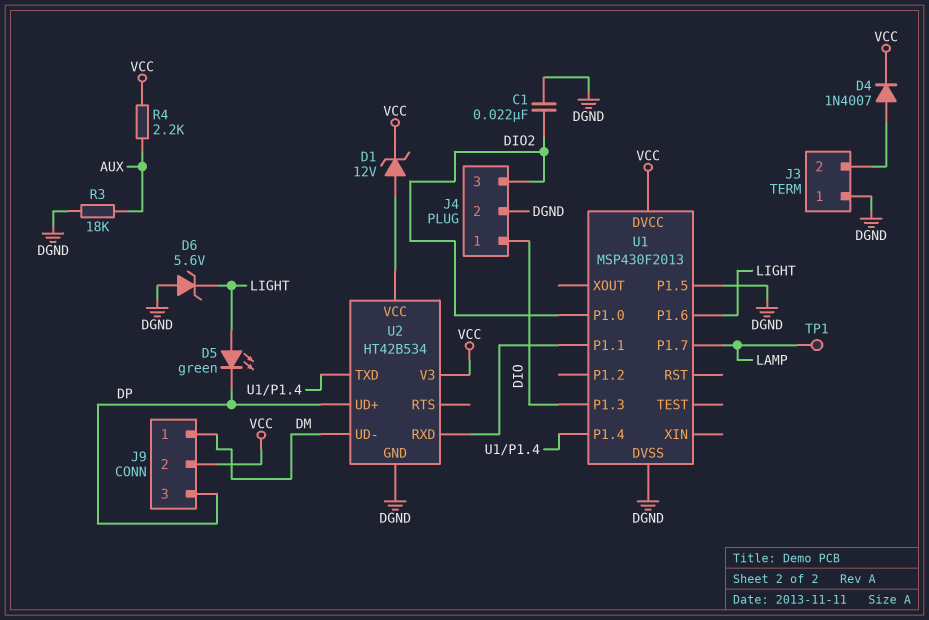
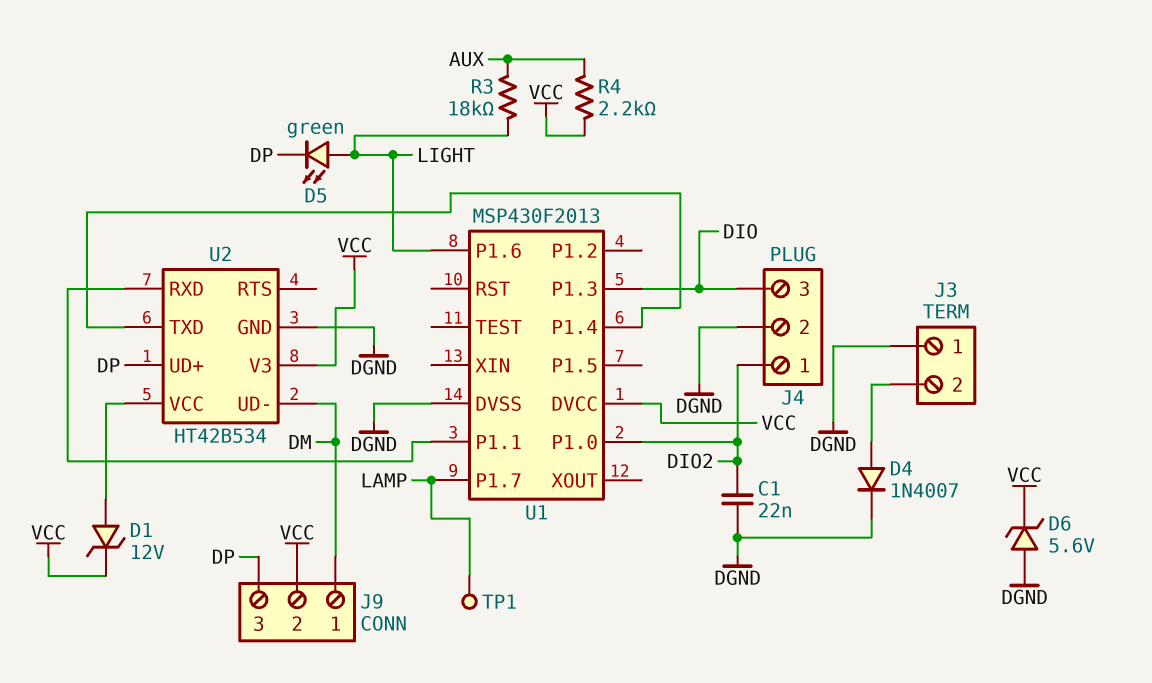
D4: diode 1N4007 (A J3/2, K VCC) -> diode 1N4007 (A J3/2, K DGND)
D6: zener 5.6V (A DGND, K LIGHT) -> zener 5.6V (A DGND, K VCC)
J4 pin 1: DIO -> DIO2
J4 pin 3: DIO2 -> DIO
R3: 18k (AUX, DGND) -> 18k (AUX, LIGHT)
U1 pin P1.5: DGND -> none

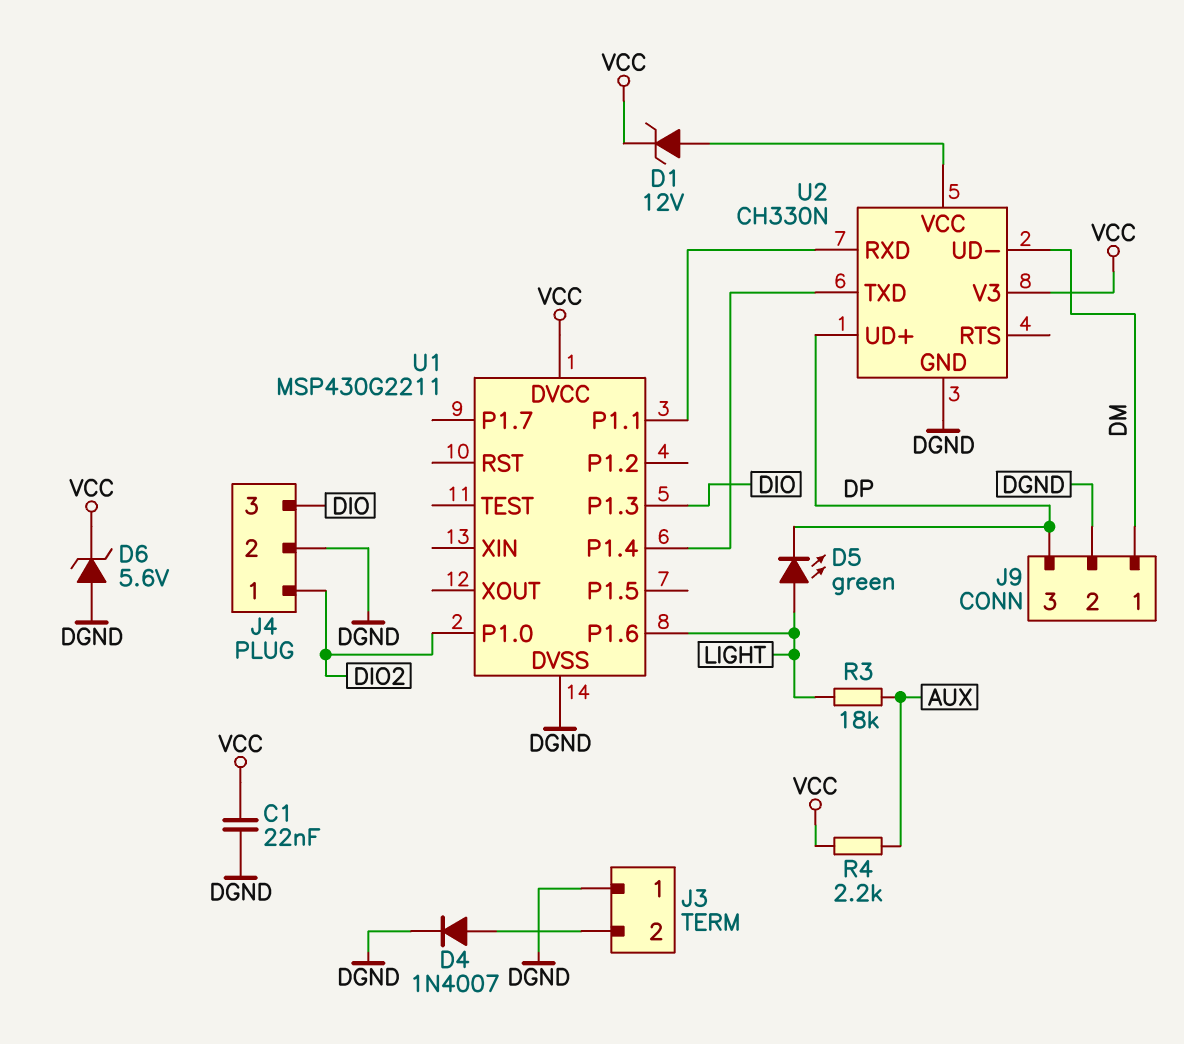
C1: 22nF (DGND, DIO2) -> 22nF (DGND, VCC)
J9 pin 2: VCC -> DGND
TP1: test point (LAMP) -> none
U1: MSP430F2013 -> MSP430G2211
U1 pin P1.7: LAMP -> none
U2: HT42B534 -> CH330N

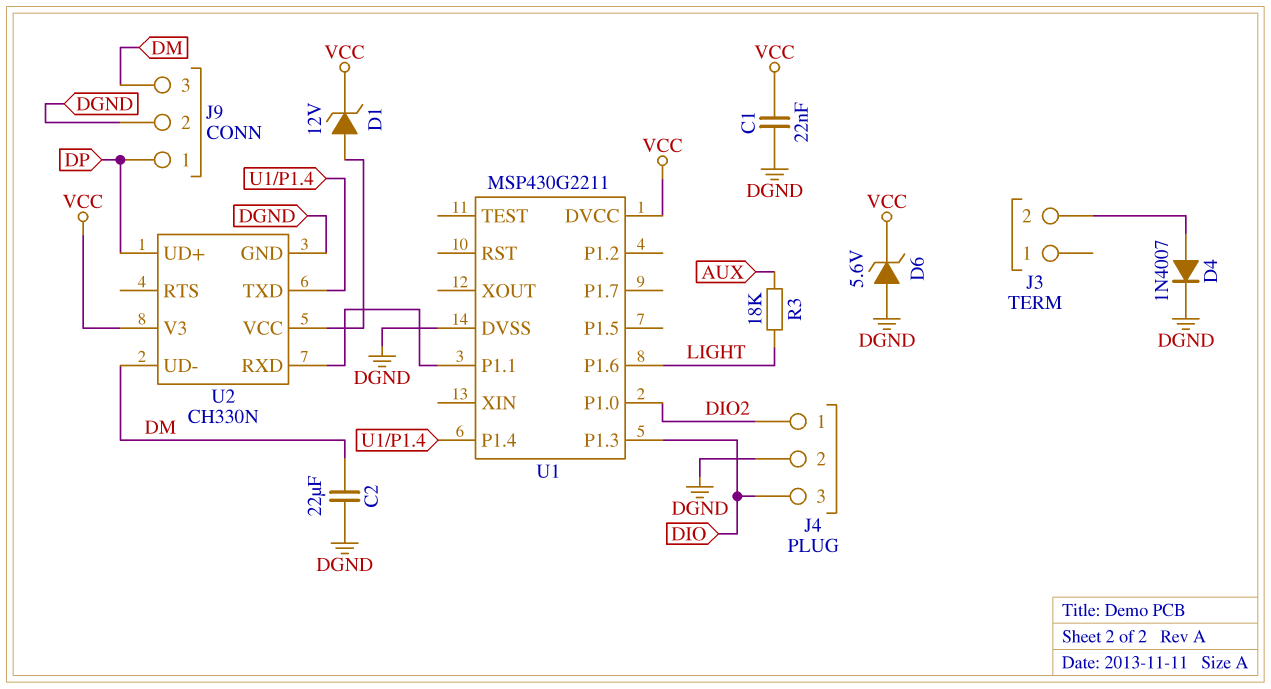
C2: none -> 22uF (DGND, DM)
D5: LED green (A LIGHT, K DP) -> none
J3 pin 1: DGND -> none
J9 pin 1: DM -> DP
J9 pin 3: DP -> DM
R4: 2.2k (AUX, VCC) -> none

